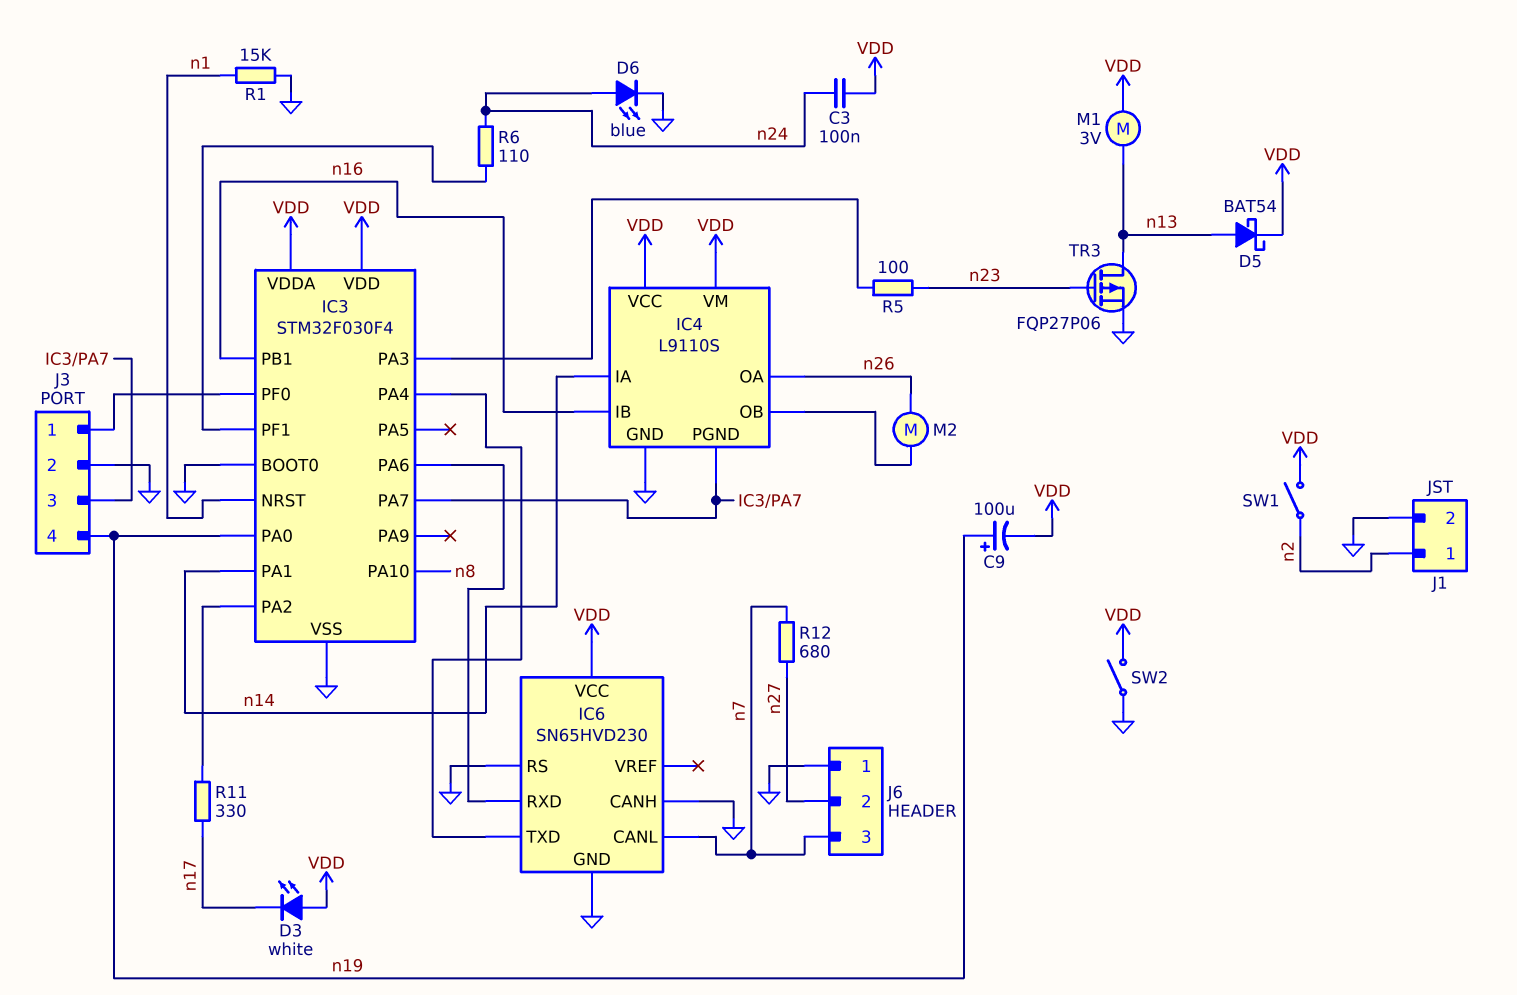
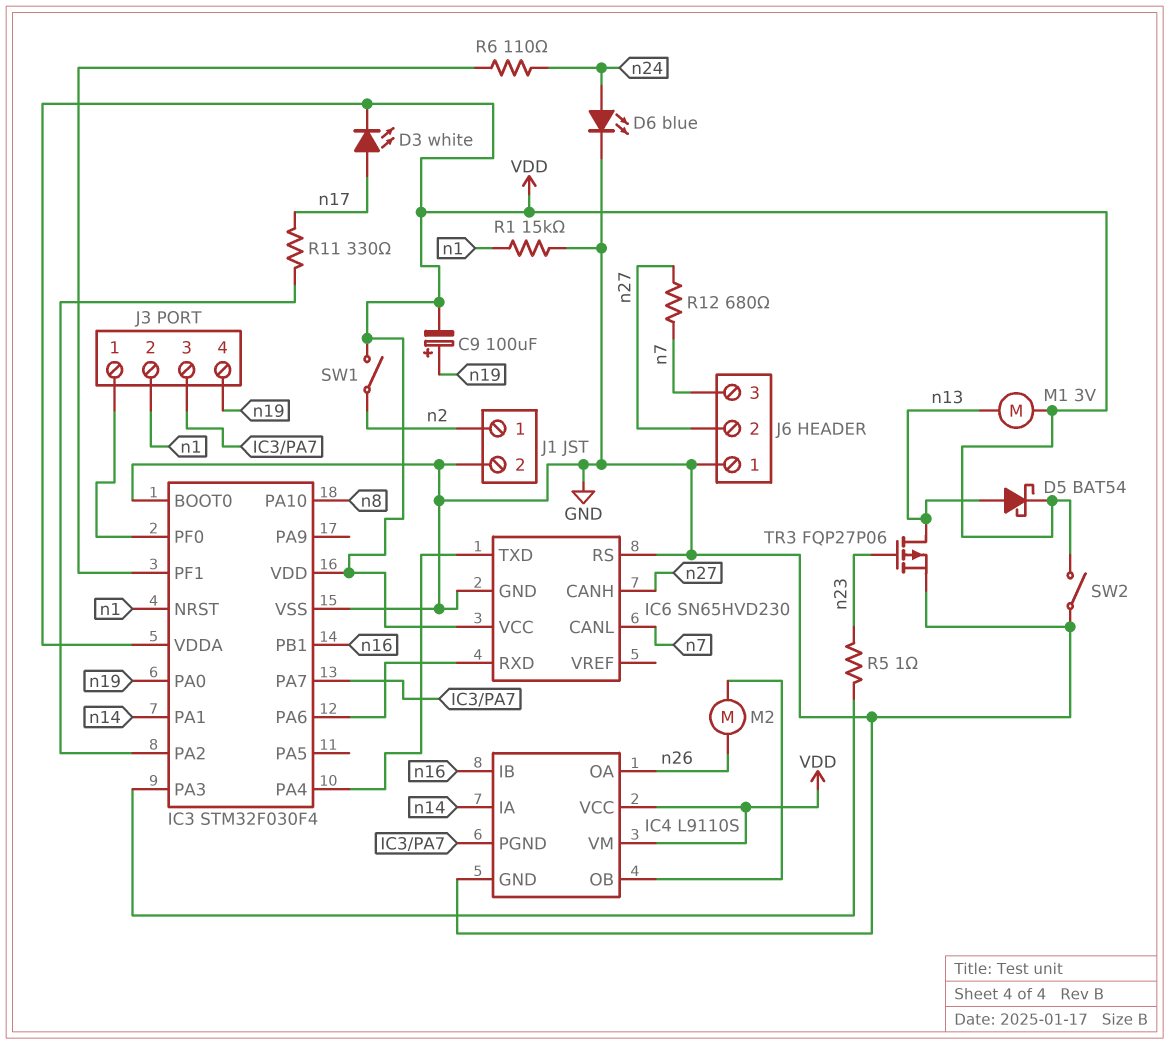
C3: 100nF (VDD, n24) -> none
D3: LED white (A VDD, K n17) -> LED white (A n17, K VDD)
IC6 pin CANH: GND -> n27
J3 pin 2: GND -> n1
R5: 100 (IC3/PA3, n23) -> 1 (IC3/PA3, n23)

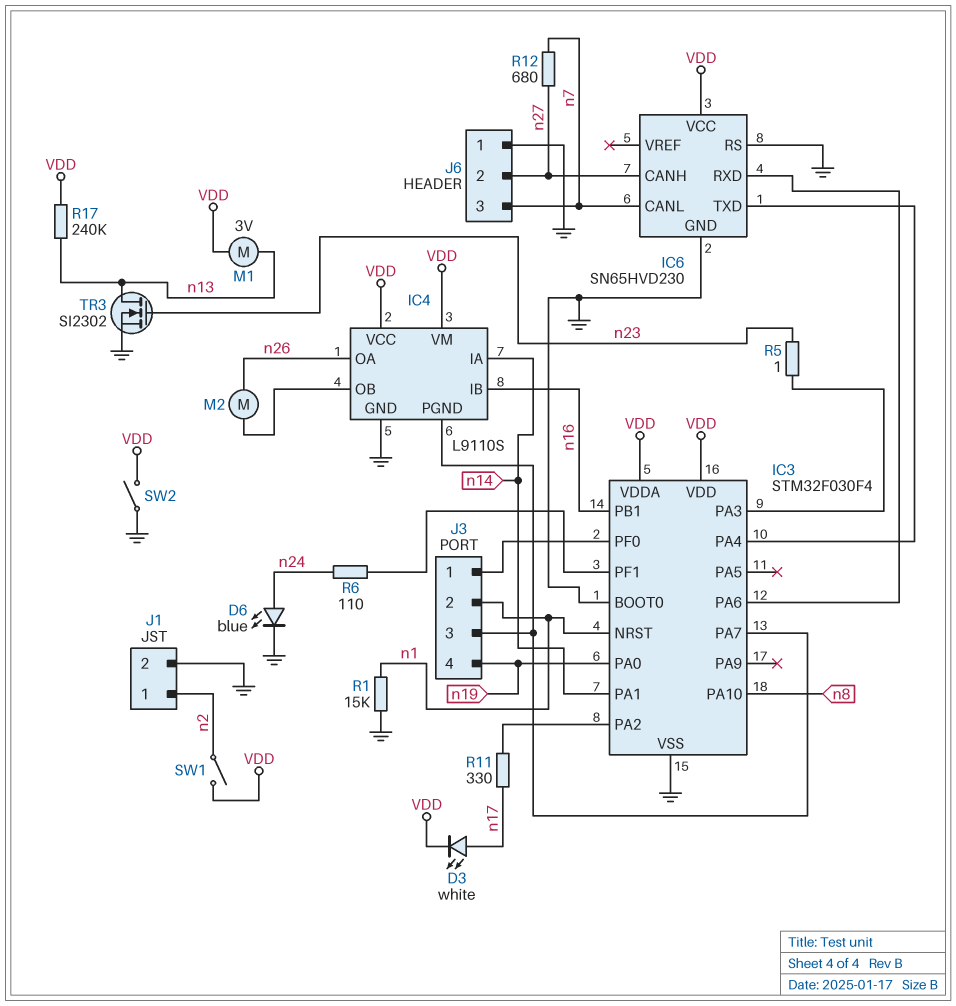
C9: 100uF (plus n19, minus VDD) -> none
D5: schottky BAT54 (A n13, K VDD) -> none
R17: none -> 240k (VDD, n13)
TR3: PMOS FQP27P06 (G n23, D n13, S GND) -> NMOS SI2302 (G n23, D n13, S GND)

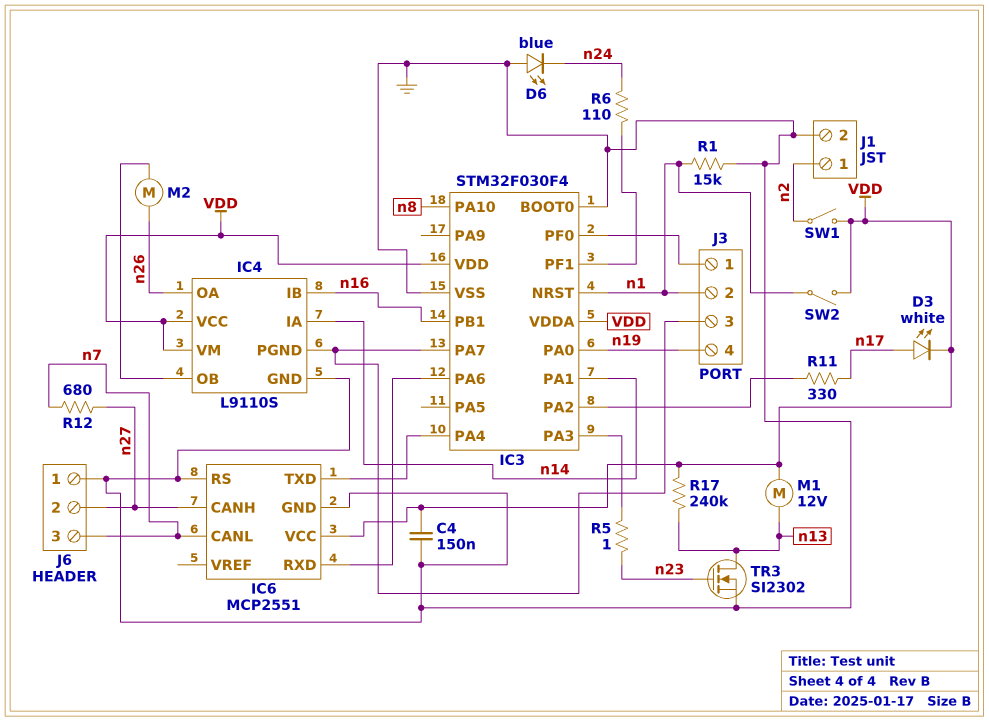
C4: none -> 150nF (GND, VDD)
D6: LED blue (A n24, K GND) -> LED blue (A GND, K n24)
IC6: SN65HVD230 -> MCP2551
M1: motor 3V (VDD, n13) -> motor 12V (VDD, n13)
SW2: switch (GND, VDD) -> switch (VDD, n1)

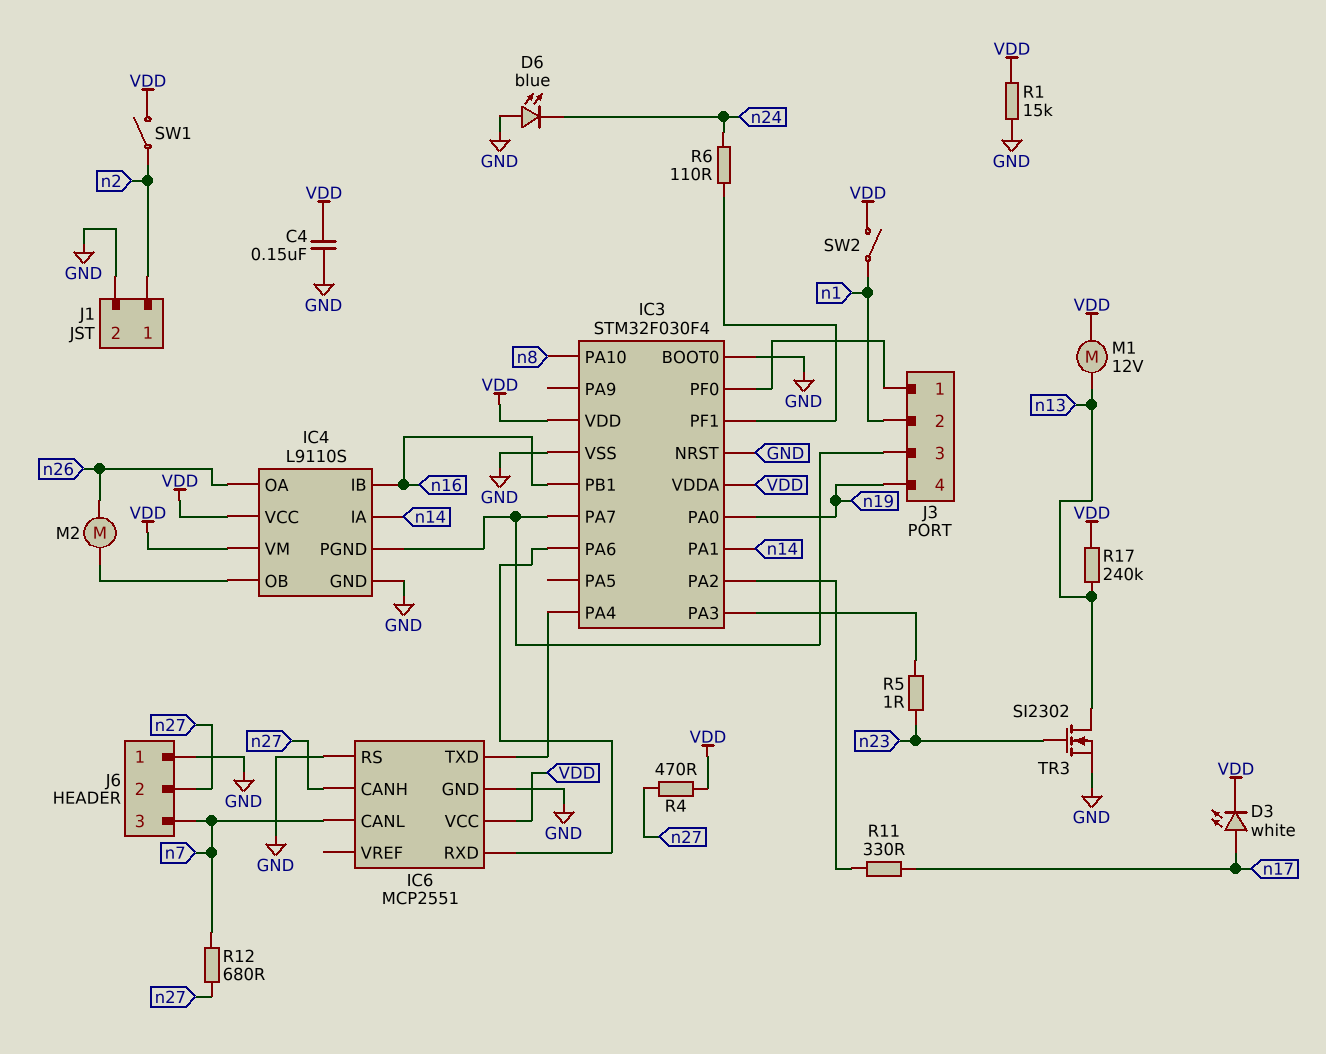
IC3 pin NRST: n1 -> GND
R1: 15k (GND, n1) -> 15k (GND, VDD)
R4: none -> 470 (VDD, n27)

